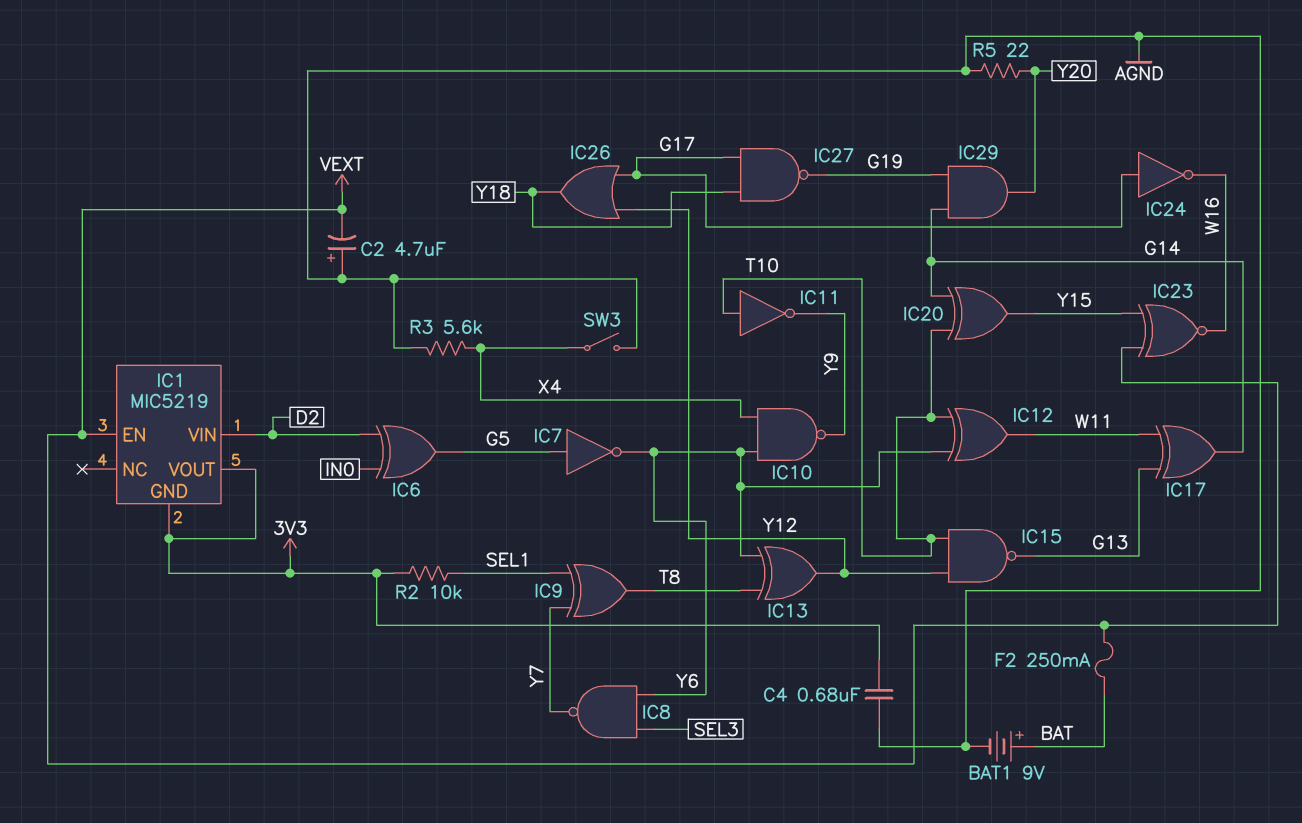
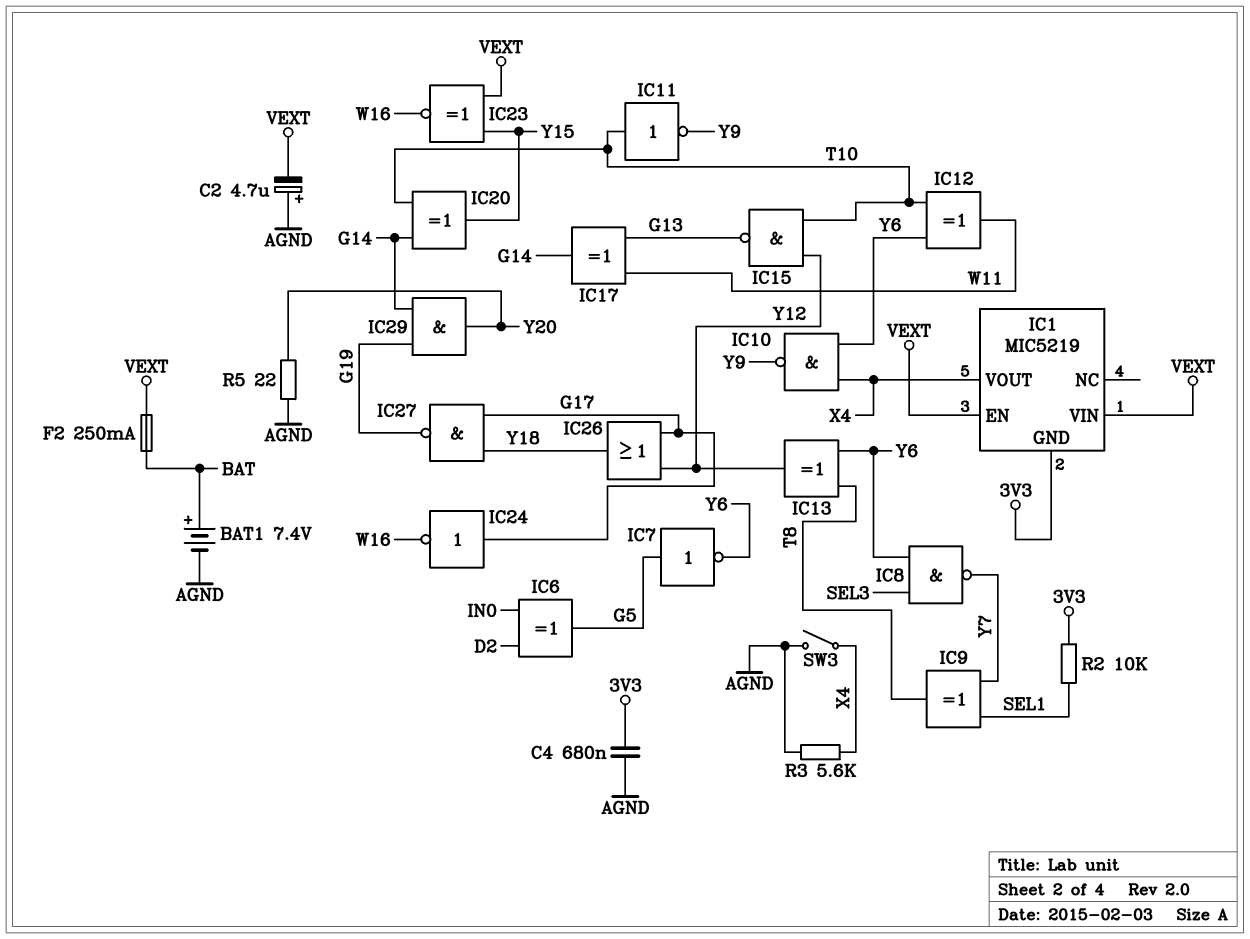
BAT1: 9V (plus BAT, minus AGND) -> 7.4V (plus BAT, minus AGND)
IC1 pin VIN: D2 -> VEXT
IC1 pin VOUT: 3V3 -> X4

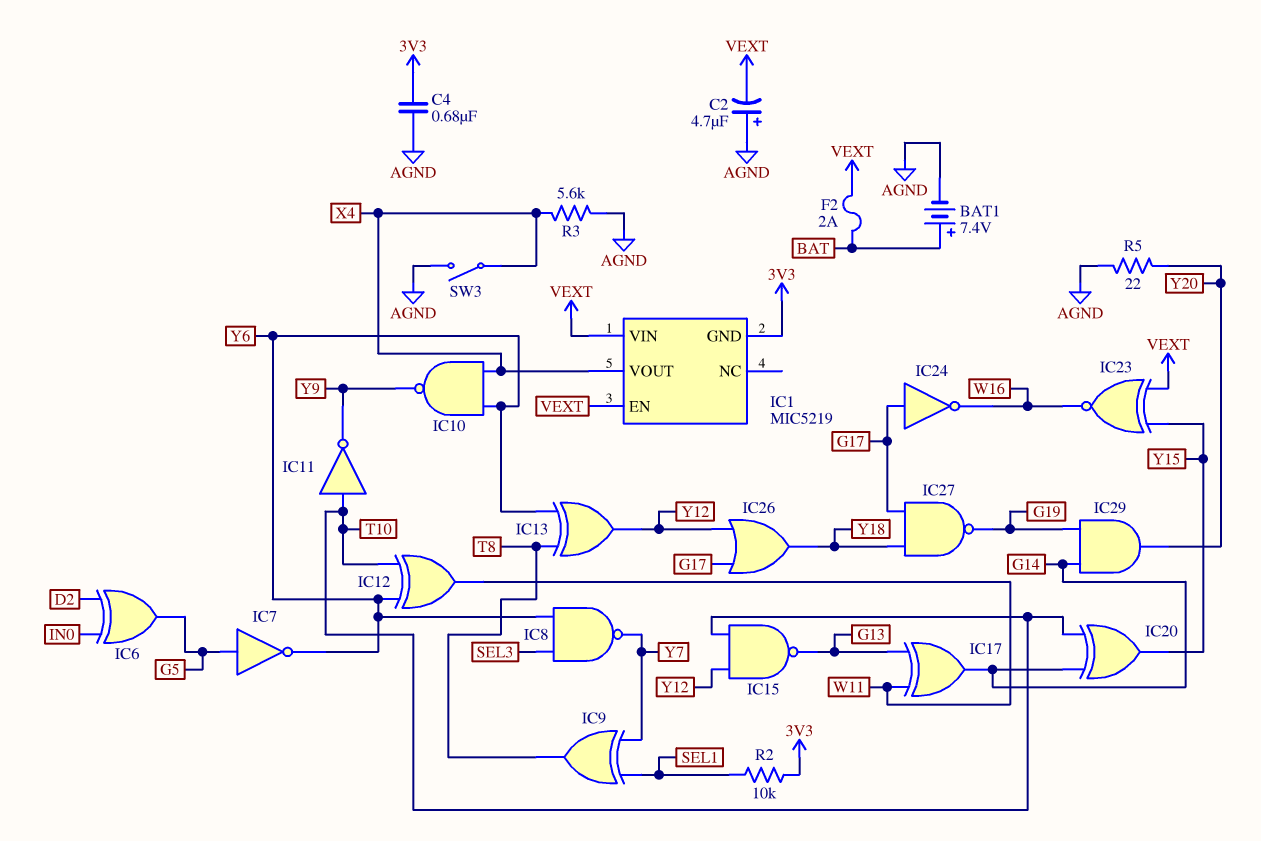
F2: 250mA (BAT, VEXT) -> 2A (BAT, VEXT)

